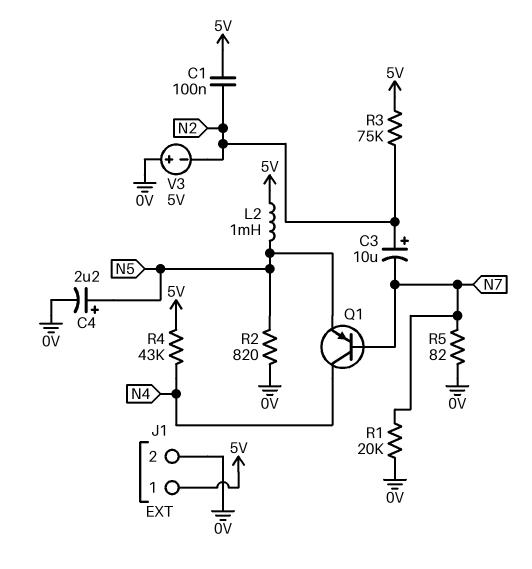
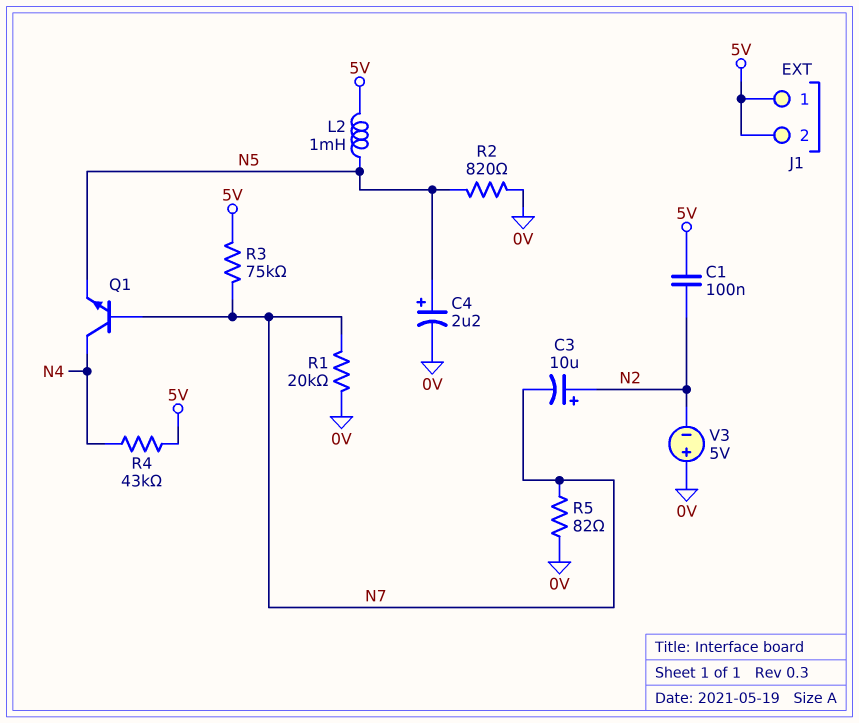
J1 pin 2: 0V -> 5V
Q1: PNP (B N7, C N4, E N5) -> NPN (B N7, C N4, E N5)
R3: 75k (5V, N2) -> 75k (5V, N7)

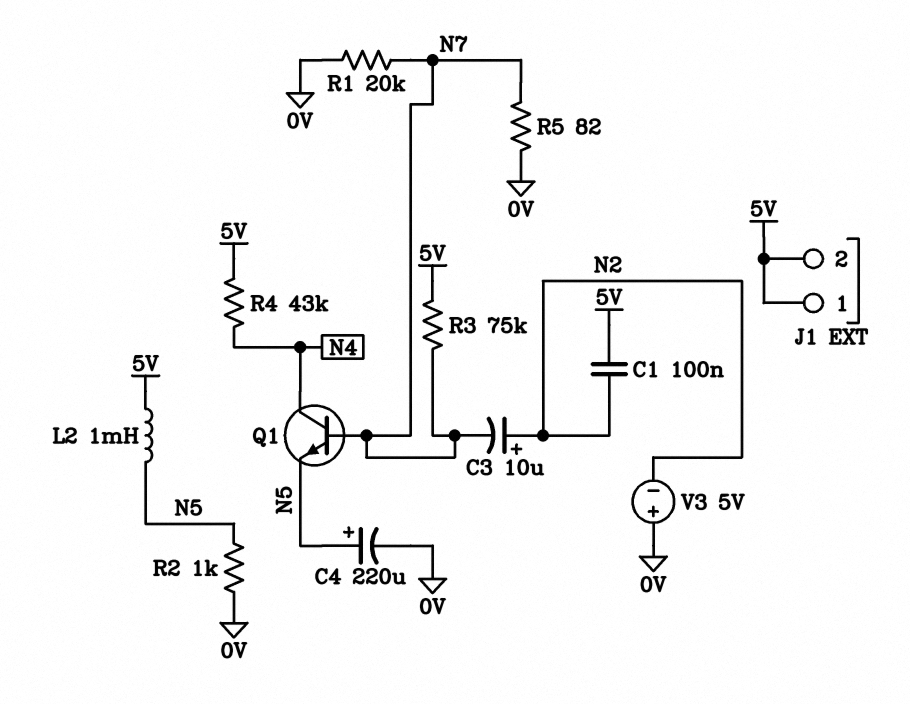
C4: 2.2uF (plus N5, minus 0V) -> 220uF (plus N5, minus 0V)
R2: 820 (0V, N5) -> 1k (0V, N5)

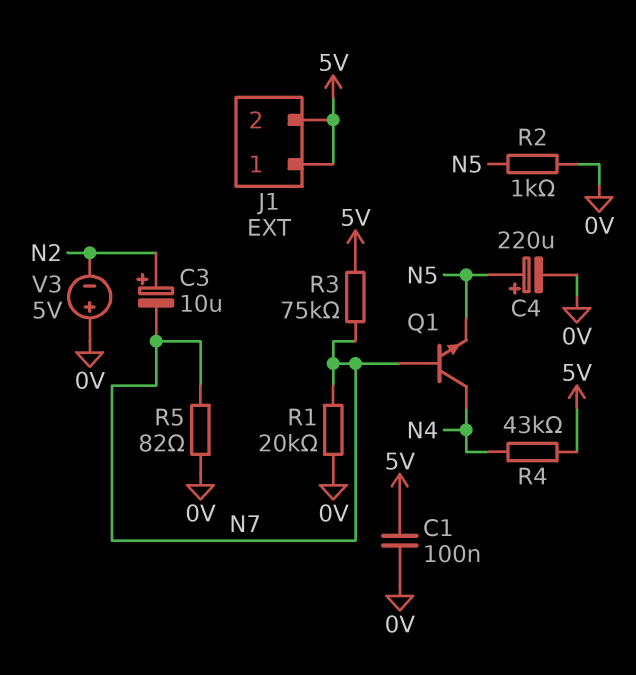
C1: 100nF (5V, N2) -> 100nF (0V, 5V)
L2: 1mH (5V, N5) -> none

